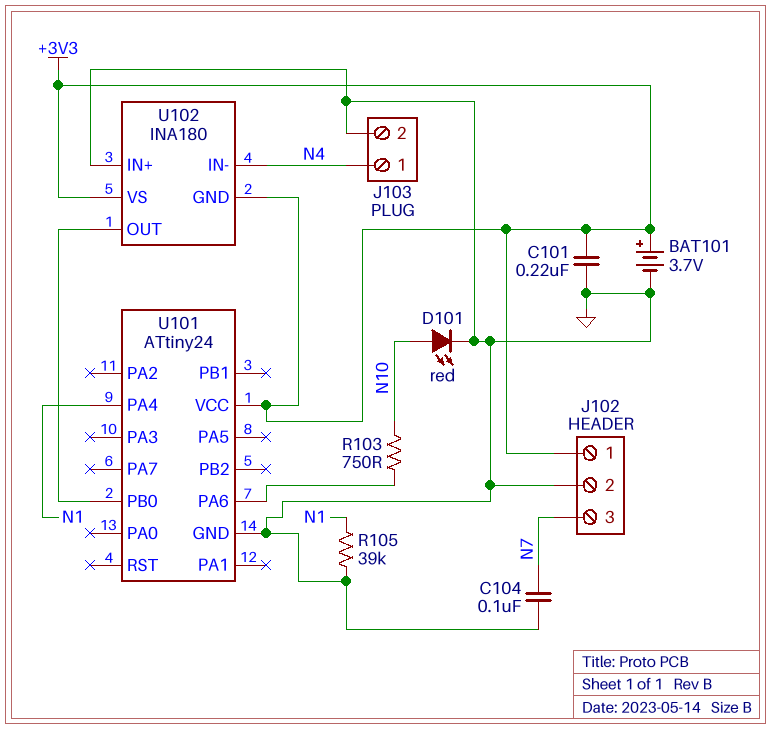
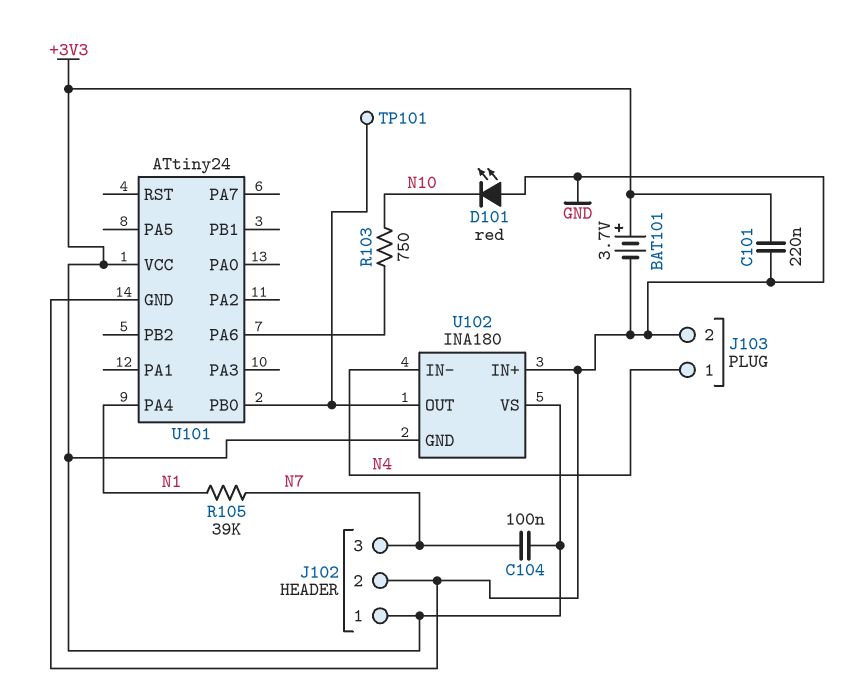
C104: 100nF (GND, N7) -> 100nF (+3V3, N7)
D101: LED red (A N10, K GND) -> LED red (A GND, K N10)
R105: 39k (GND, N1) -> 39k (N1, N7)
TP101: none -> test point (U101/PB0)

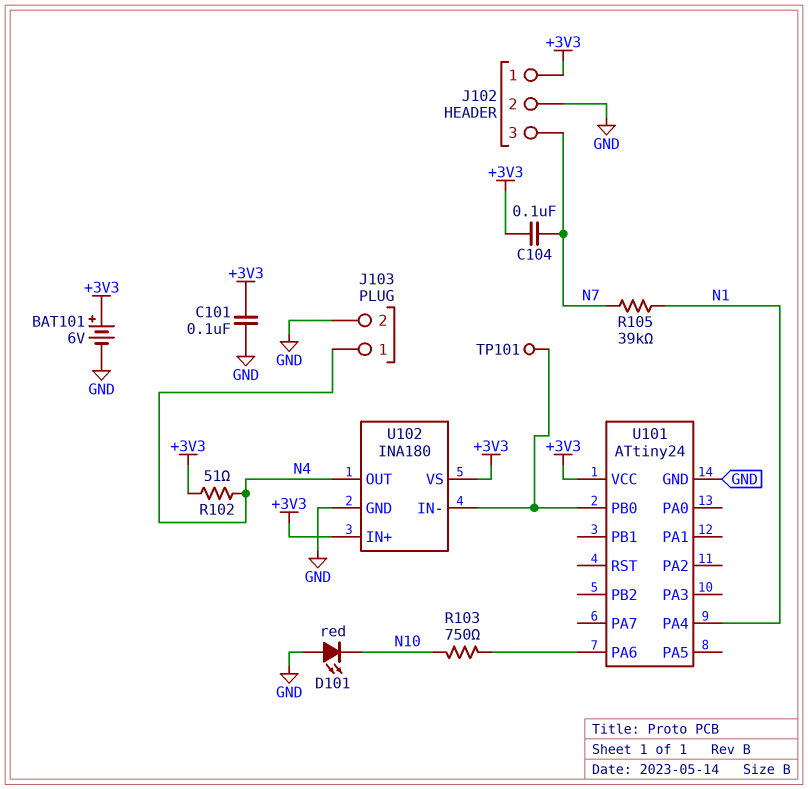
BAT101: 3.7V (plus +3V3, minus GND) -> 6V (plus +3V3, minus GND)
C101: 220nF (+3V3, GND) -> 100nF (+3V3, GND)
R102: none -> 51 (+3V3, N4)
U102 pin GND: +3V3 -> GND
U102 pin IN+: GND -> +3V3
U102 pin IN-: N4 -> U101/PB0
U102 pin OUT: U101/PB0 -> N4

